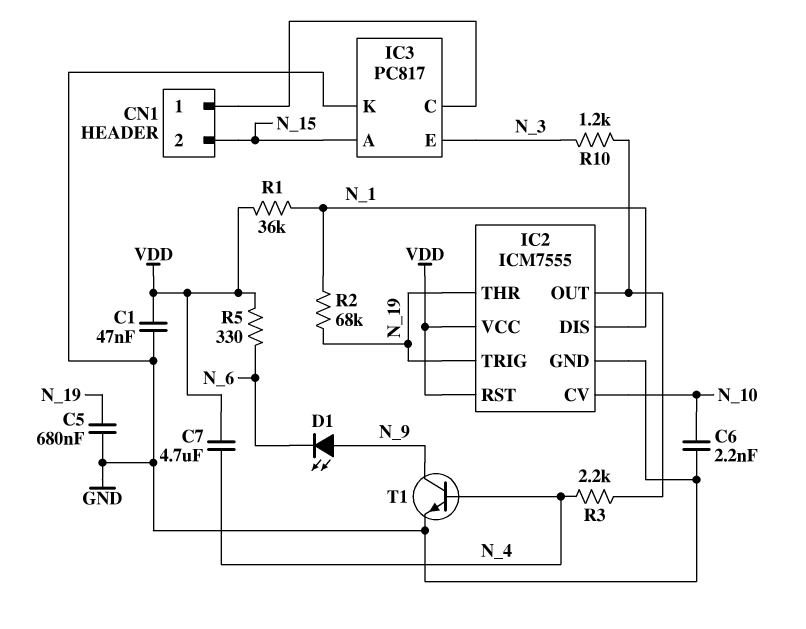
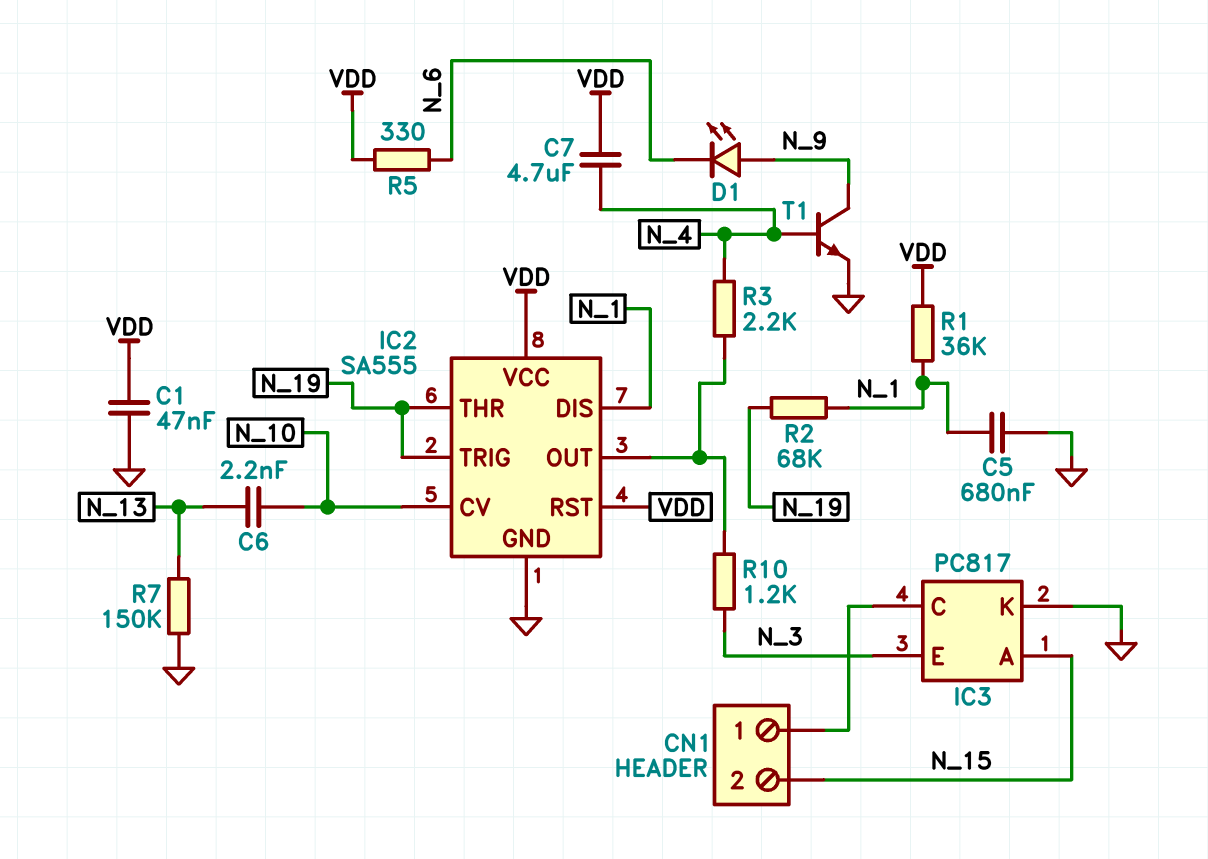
C5: 680nF (GND, N_19) -> 680nF (GND, N_1)
C6: 2.2nF (GND, N_10) -> 2.2nF (N_10, N_13)
IC2: ICM7555 -> SA555
R7: none -> 150k (GND, N_13)

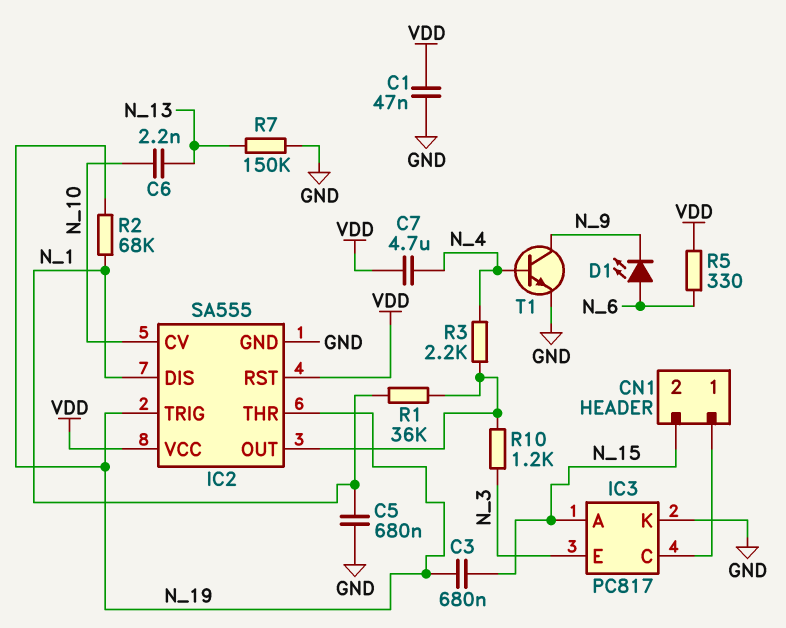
C3: none -> 680nF (N_15, N_19)
D1: LED (A N_9, K N_6) -> LED (A N_6, K N_9)
R1: 36k (N_1, VDD) -> 36k (IC2/OUT, N_1)

